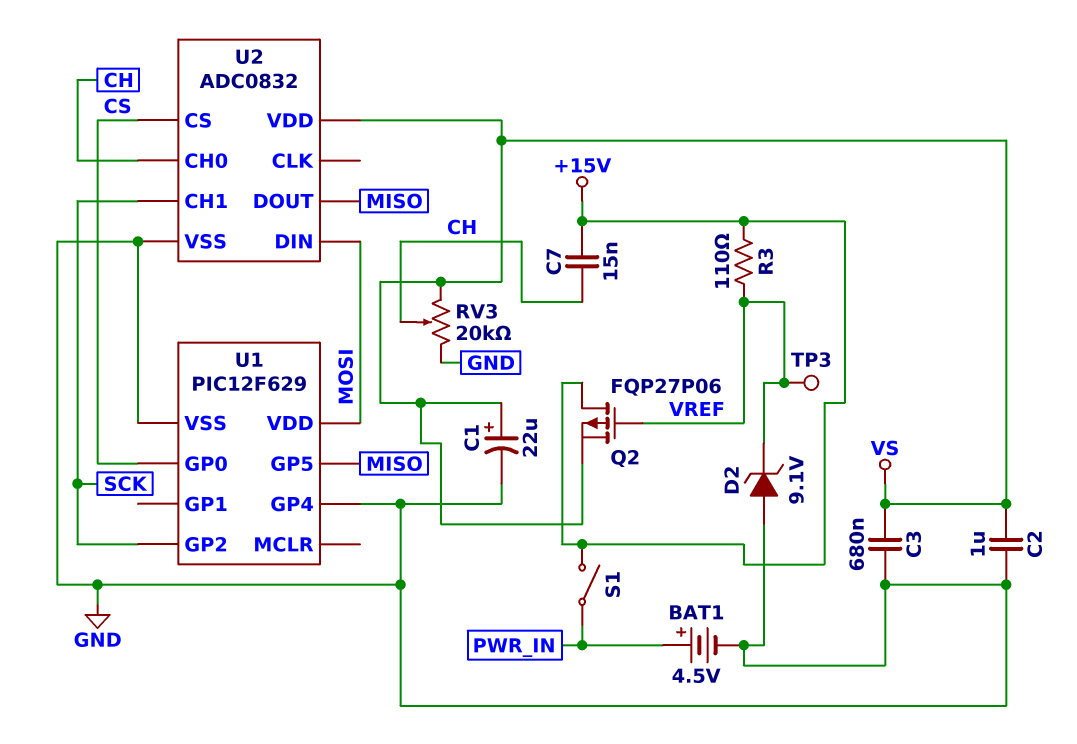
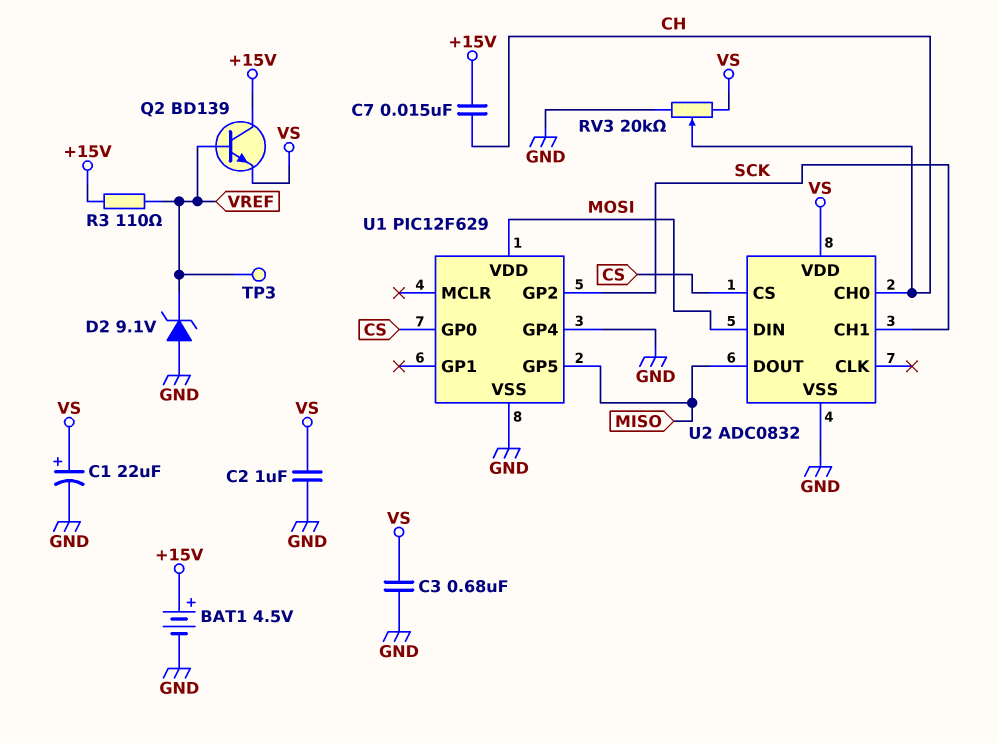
BAT1: 4.5V (plus PWR_IN, minus GND) -> 4.5V (plus +15V, minus GND)
Q2: PMOS FQP27P06 (G VREF, D +15V, S VS) -> NPN BD139 (B VREF, C +15V, E VS)
S1: switch (+15V, PWR_IN) -> none

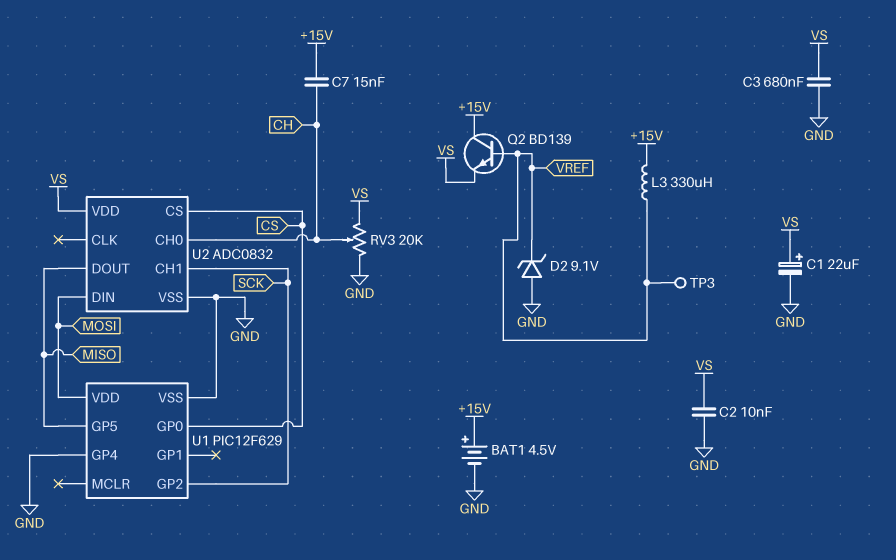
C2: 1uF (GND, VS) -> 10nF (GND, VS)
L3: none -> 330uH (+15V, VREF)
R3: 110 (+15V, VREF) -> none

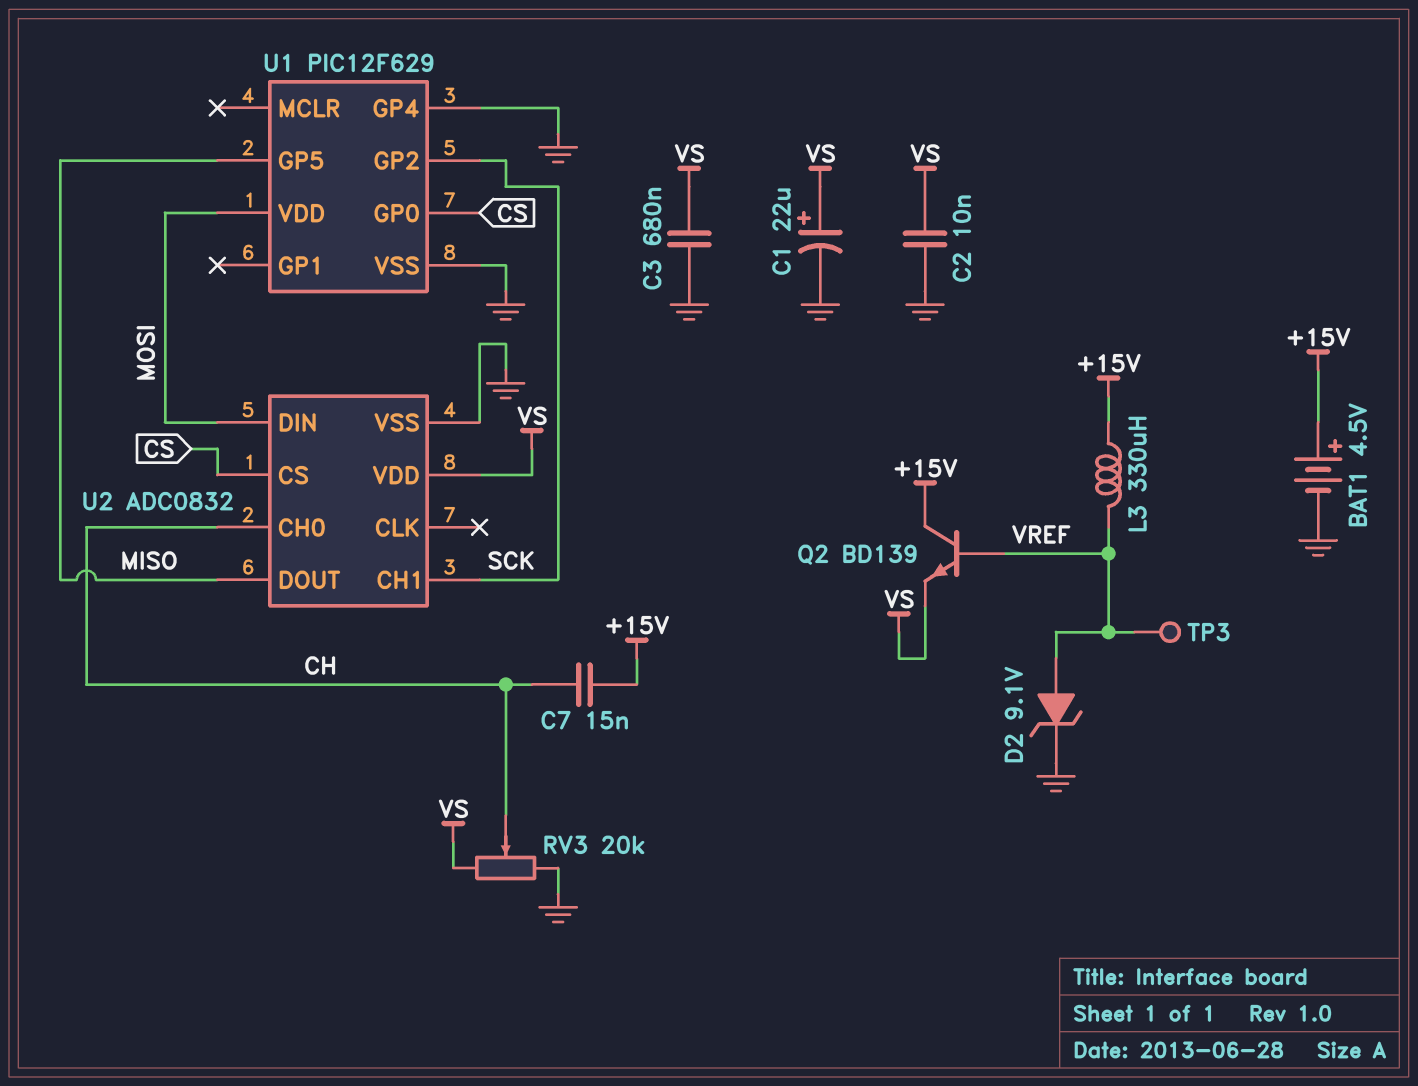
D2: zener 9.1V (A GND, K VREF) -> zener 9.1V (A VREF, K GND)

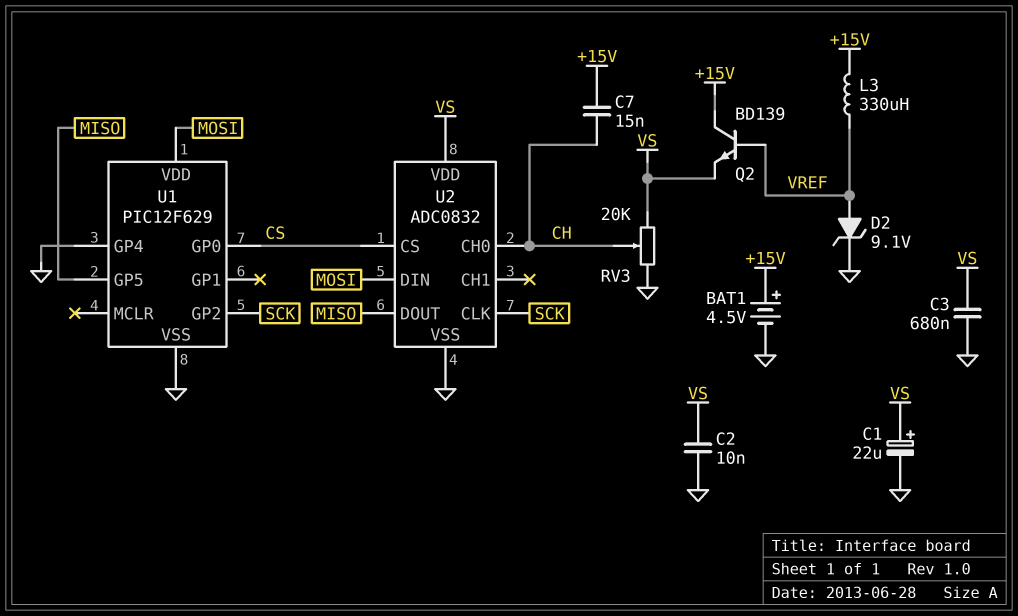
TP3: test point (VREF) -> none
U2 pin CH1: SCK -> none
U2 pin CLK: none -> SCK

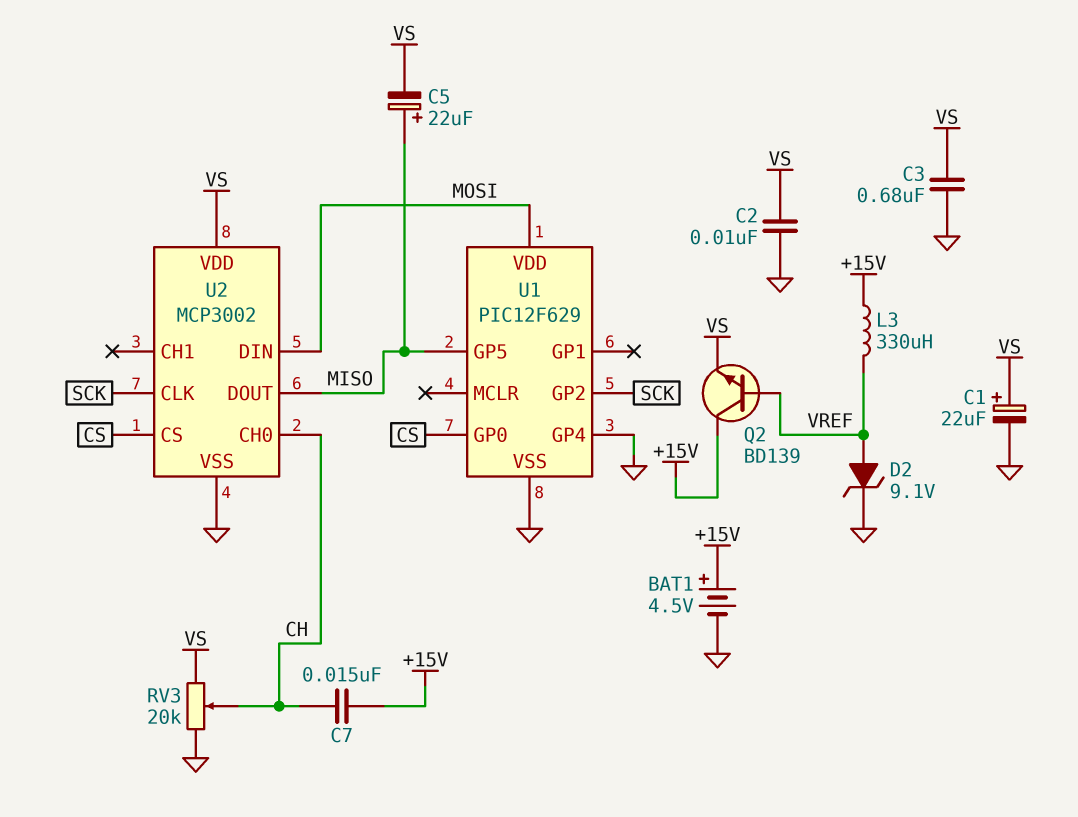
C5: none -> 22uF (plus MISO, minus VS)
U2: ADC0832 -> MCP3002

